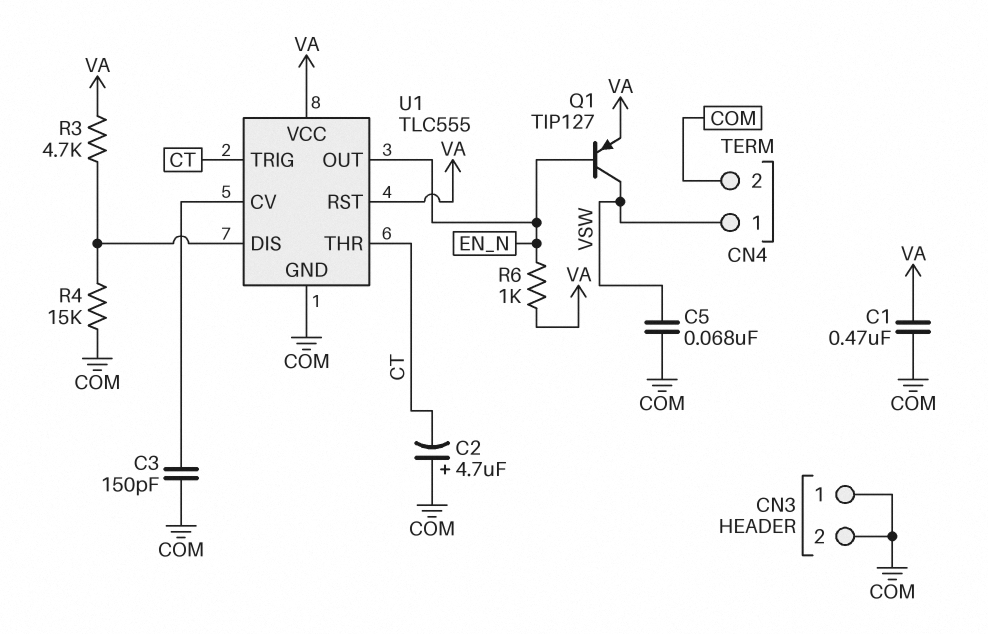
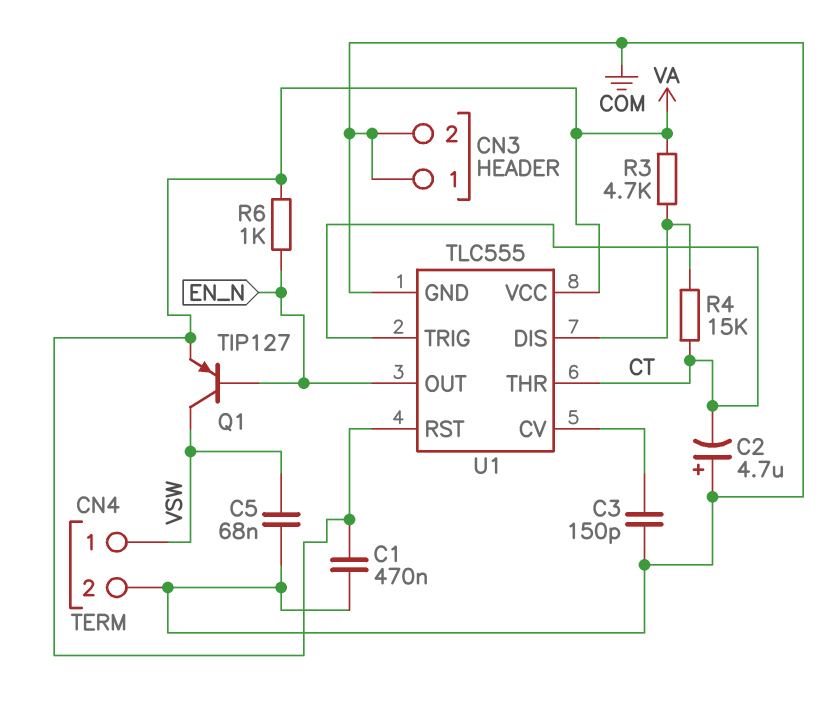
R4: 15k (COM, U1/DIS) -> 15k (CT, U1/DIS)

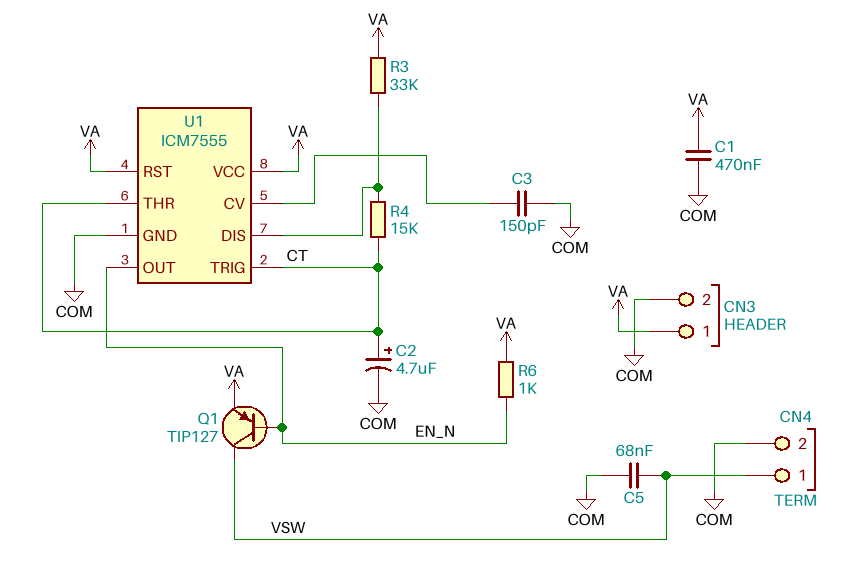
C2: 4.7uF (plus COM, minus CT) -> 4.7uF (plus CT, minus COM)
CN3 pin 1: COM -> VA
R3: 4.7k (U1/DIS, VA) -> 33k (U1/DIS, VA)
U1: TLC555 -> ICM7555

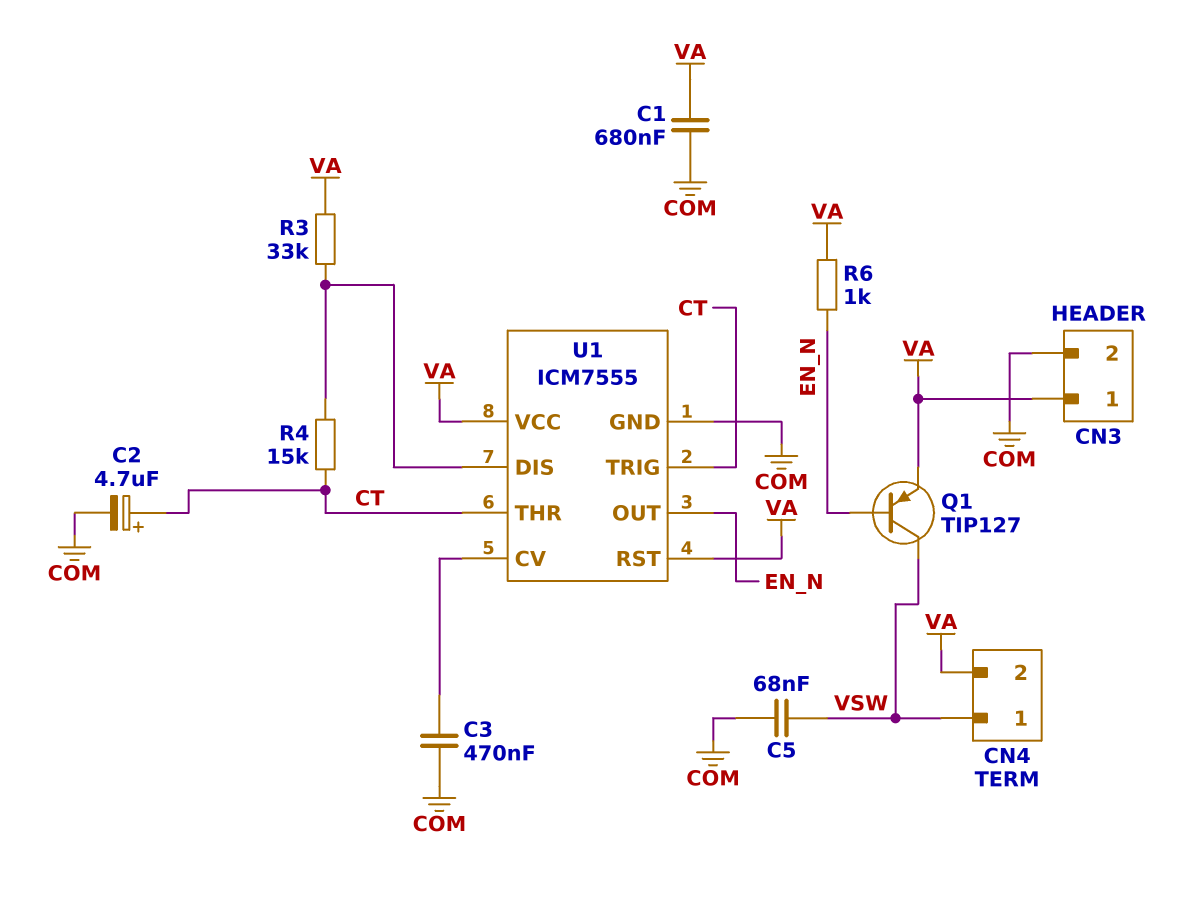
C1: 470nF (COM, VA) -> 680nF (COM, VA)
C3: 150pF (COM, U1/CV) -> 470nF (COM, U1/CV)
CN4 pin 2: COM -> VA

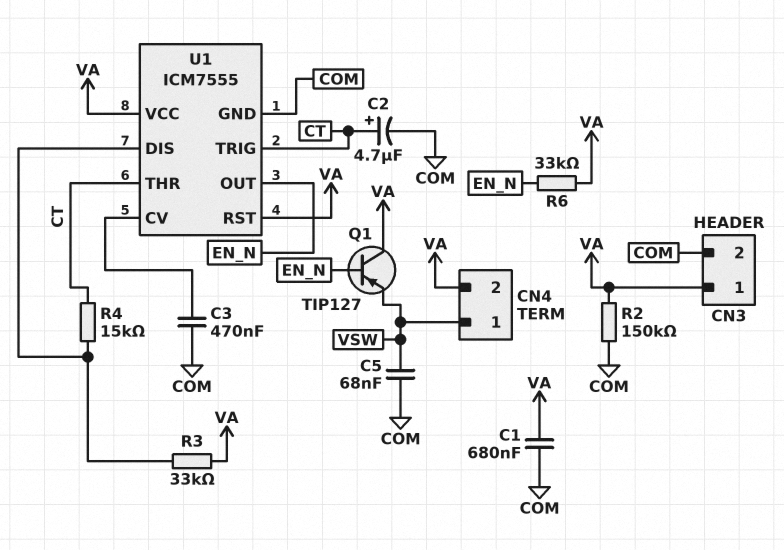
Q1: PNP TIP127 (B EN_N, C VSW, E VA) -> PNP TIP127 (B EN_N, C VA, E VSW)
R2: none -> 150k (COM, VA)
R6: 1k (EN_N, VA) -> 33k (EN_N, VA)

